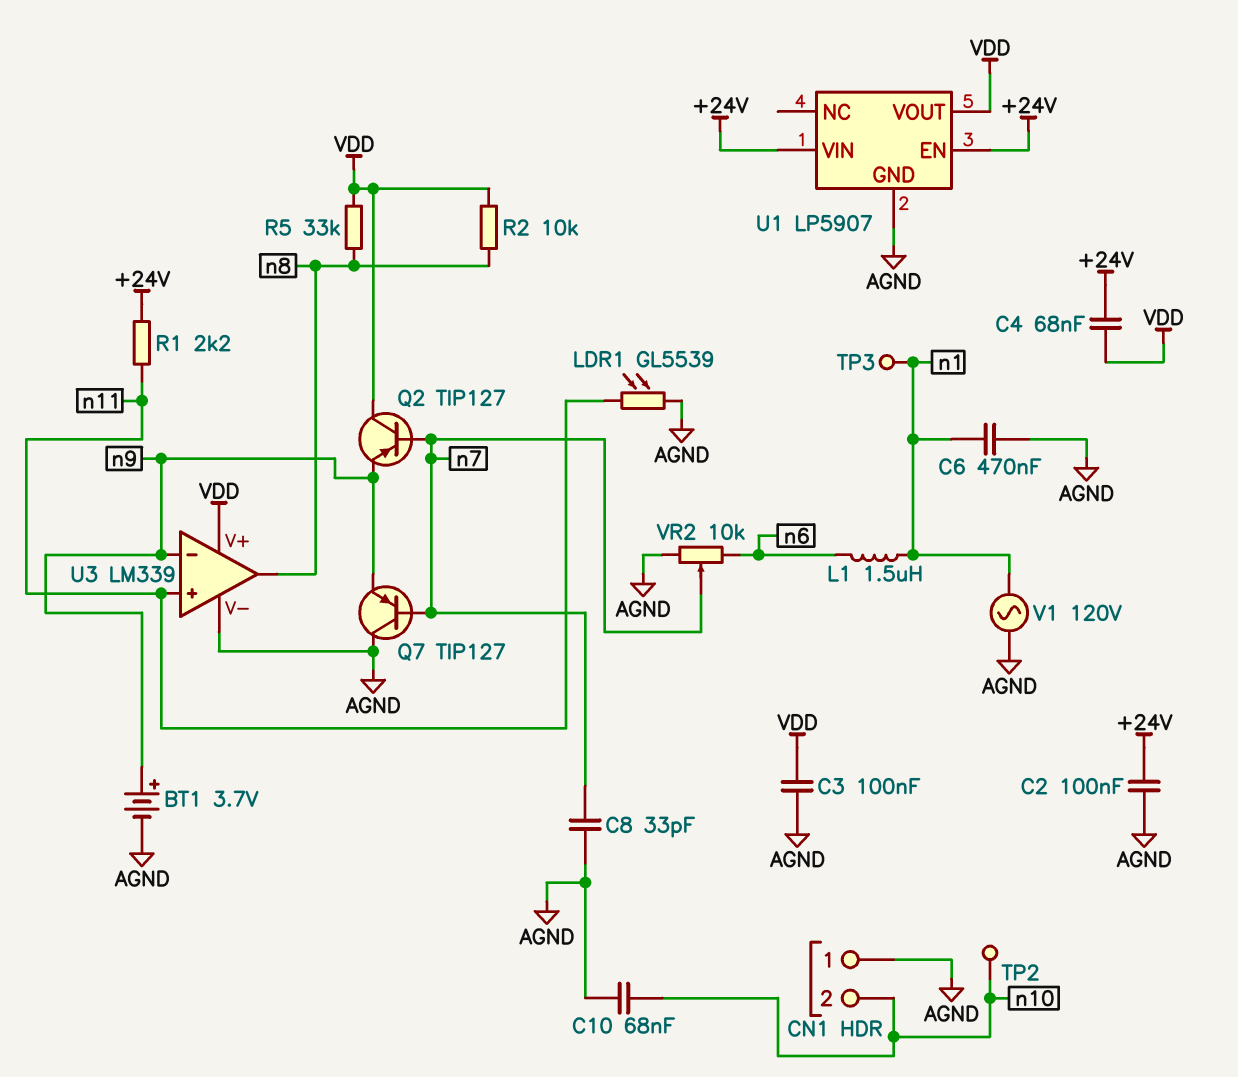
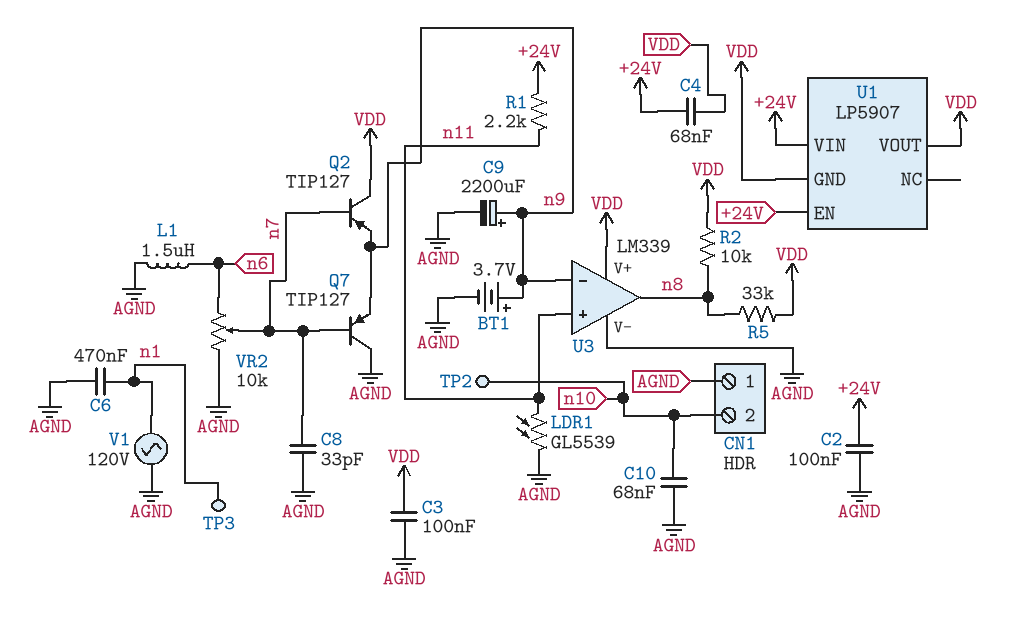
C9: none -> 2200uF (plus n9, minus AGND)
L1: 1.5uH (n1, n6) -> 1.5uH (AGND, n6)
U1 pin GND: AGND -> VDD

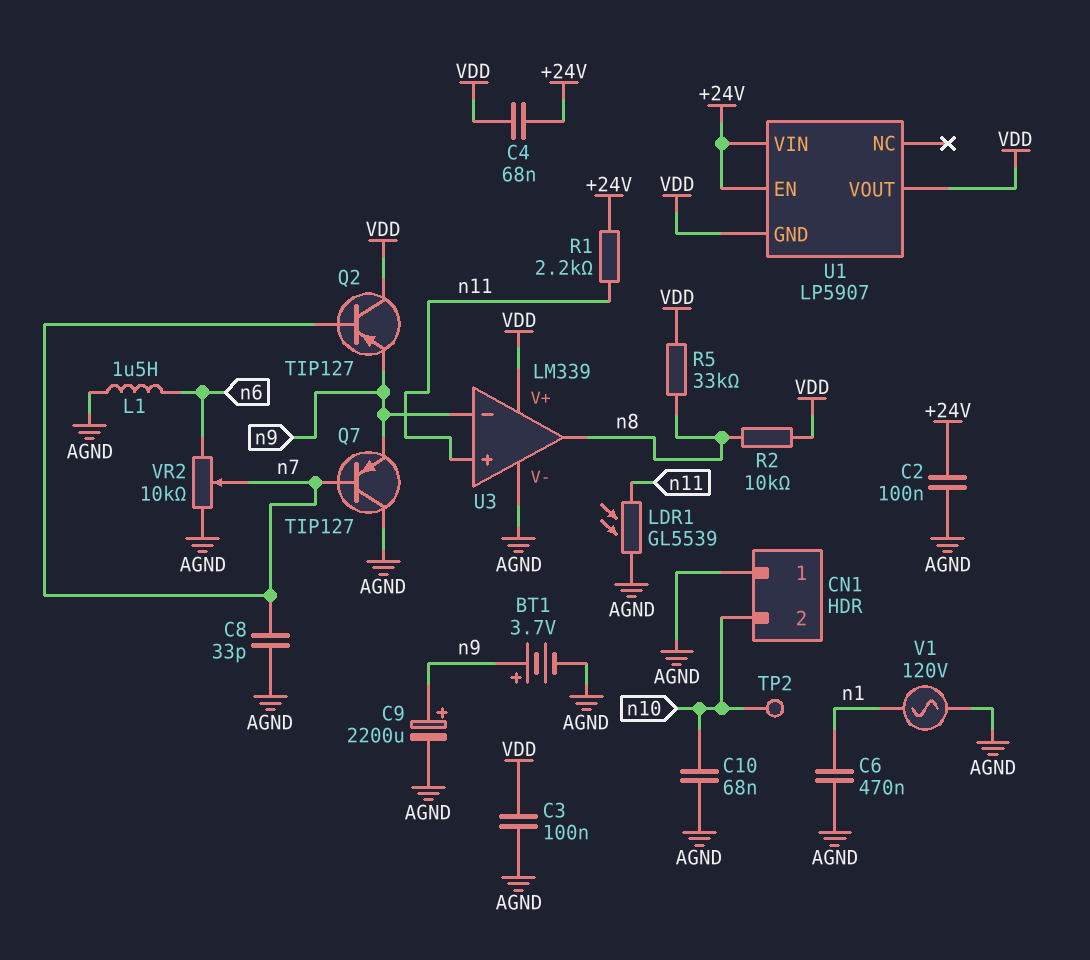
TP3: test point (n1) -> none

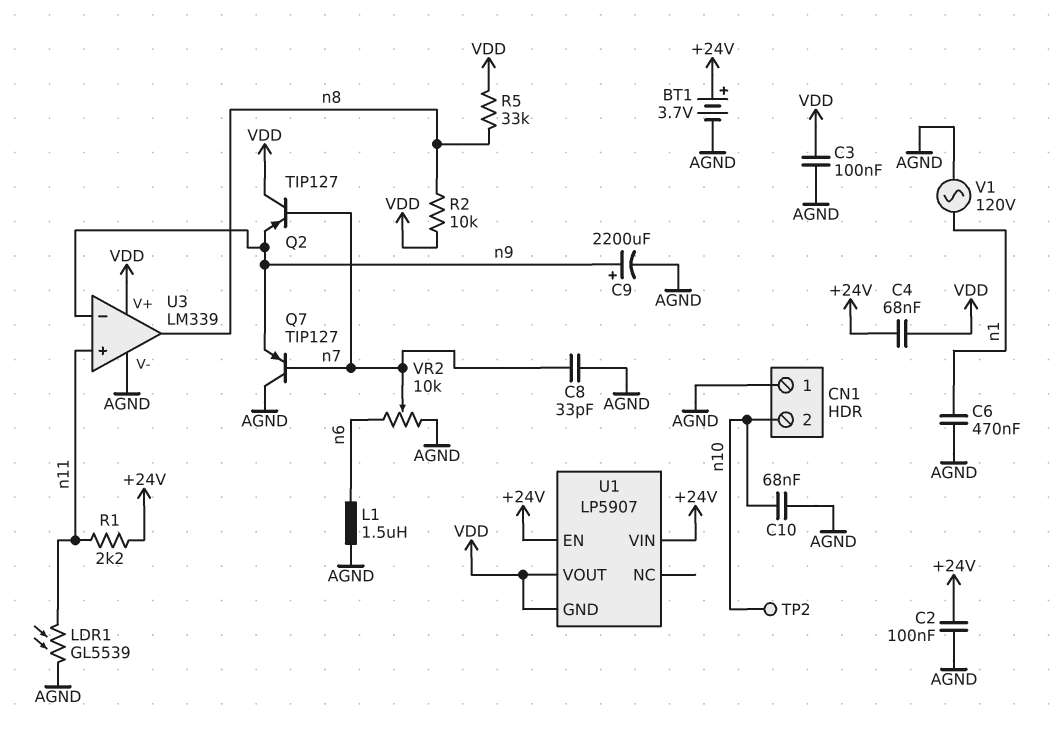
BT1: 3.7V (plus n9, minus AGND) -> 3.7V (plus +24V, minus AGND)

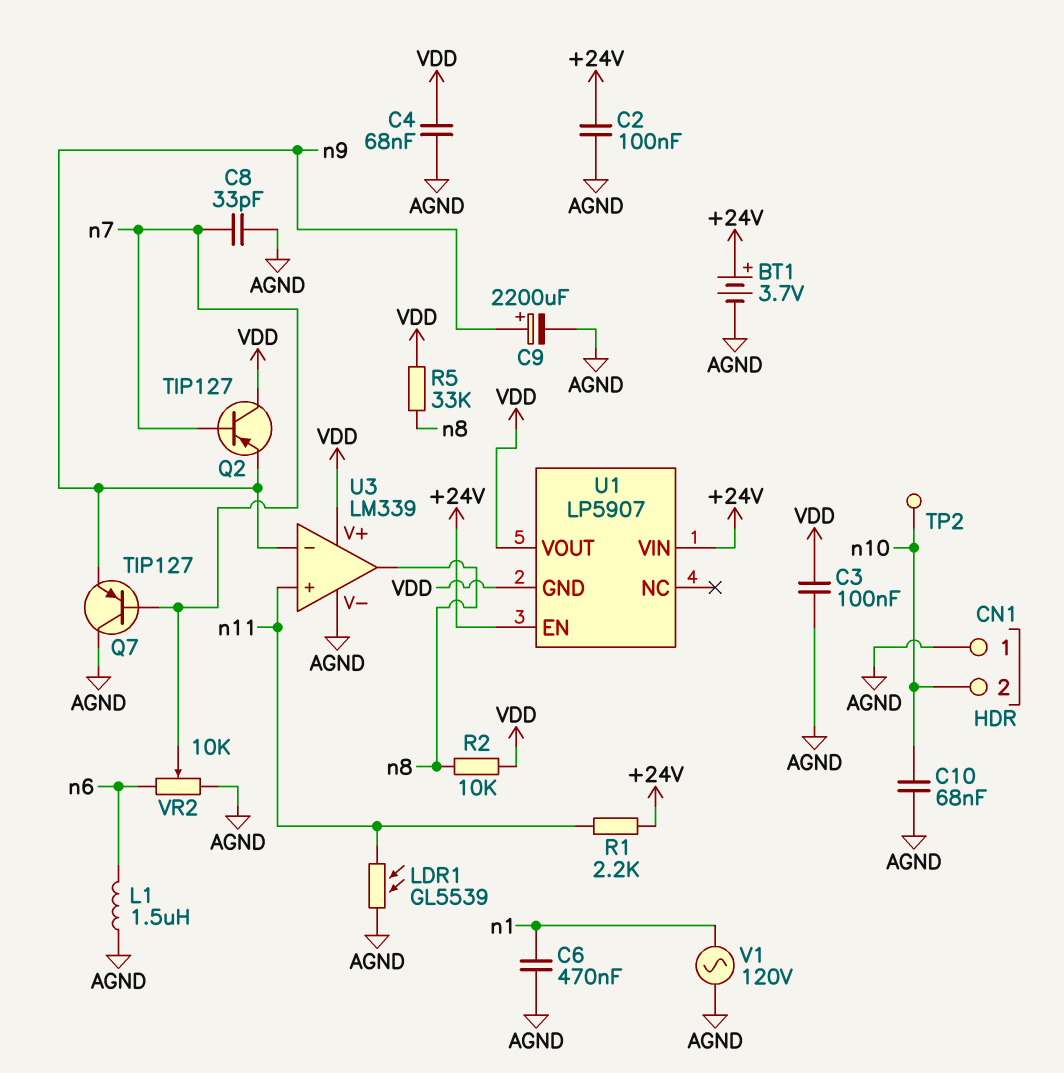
C4: 68nF (+24V, VDD) -> 68nF (AGND, VDD)

